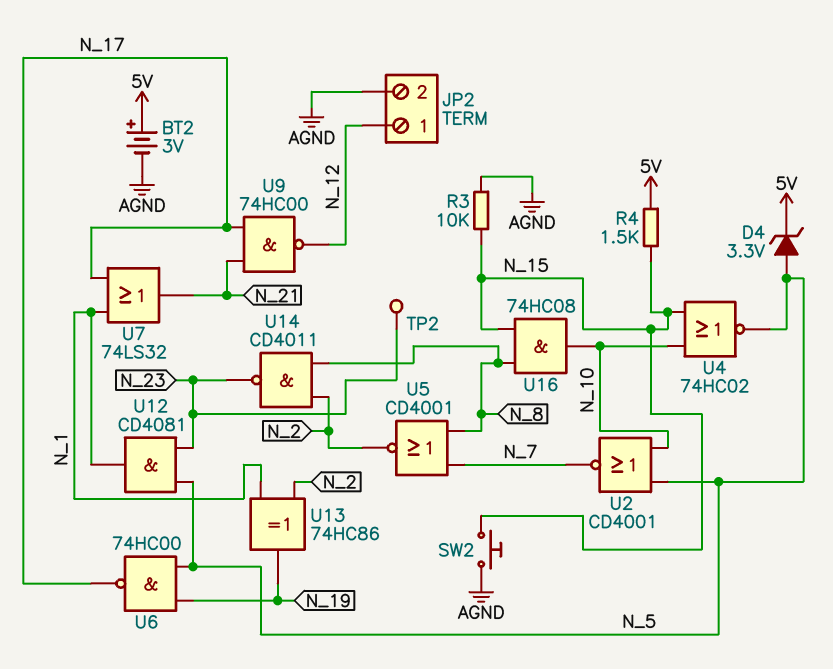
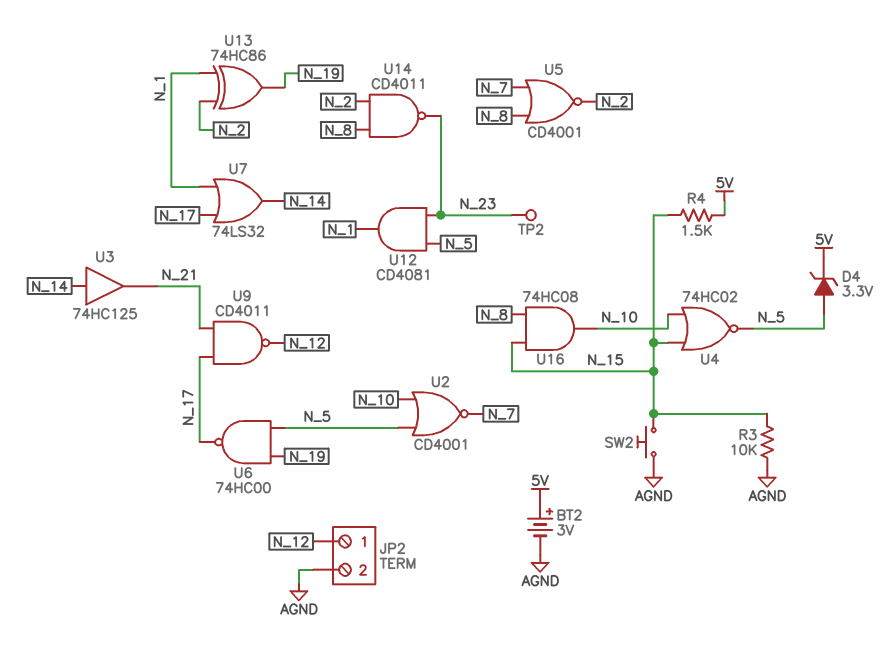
U3: none -> buffer 74HC125 (in N_14, out N_21)
U7: OR 74LS32 (in N_1, in N_17, out N_21) -> OR 74LS32 (in N_1, in N_17, out N_14)
U9: NAND 74HC00 (in N_17, in N_21, out N_12) -> NAND CD4011 (in N_17, in N_21, out N_12)

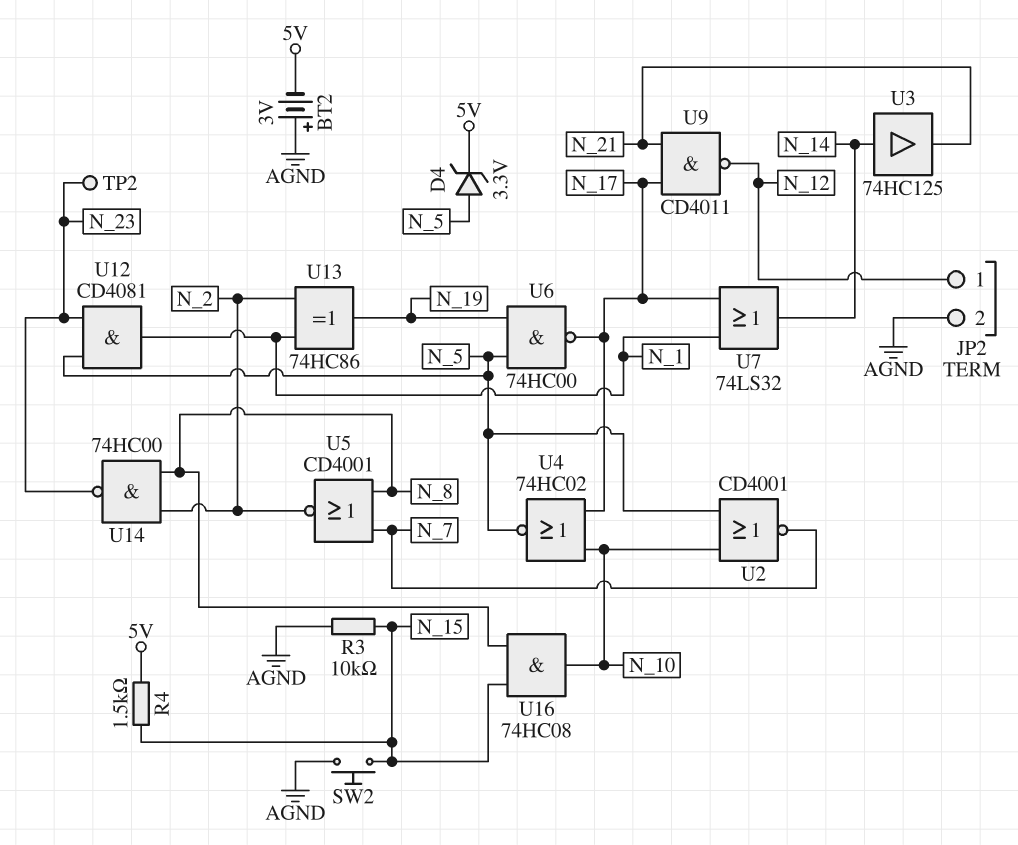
BT2: 3V (plus 5V, minus AGND) -> 3V (plus AGND, minus 5V)
U4: NOR 74HC02 (in N_10, in N_15, out N_5) -> NOR 74HC02 (in N_10, in N_17, out N_5)
U14: NAND CD4011 (in N_2, in N_8, out N_23) -> NAND 74HC00 (in N_2, in N_8, out N_23)

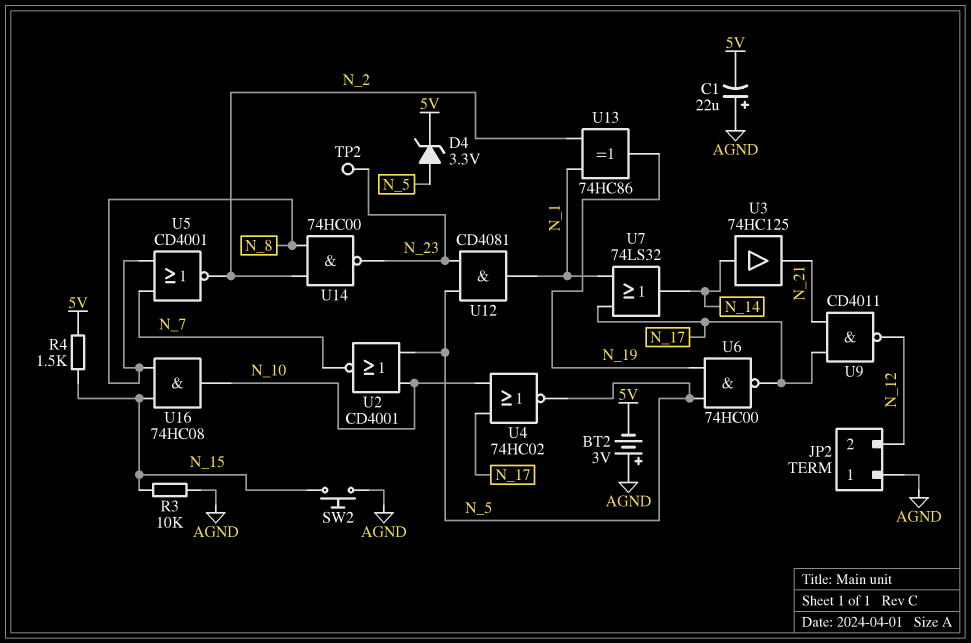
C1: none -> 22uF (plus AGND, minus 5V)
JP2 pin 1: N_12 -> AGND
JP2 pin 2: AGND -> N_12

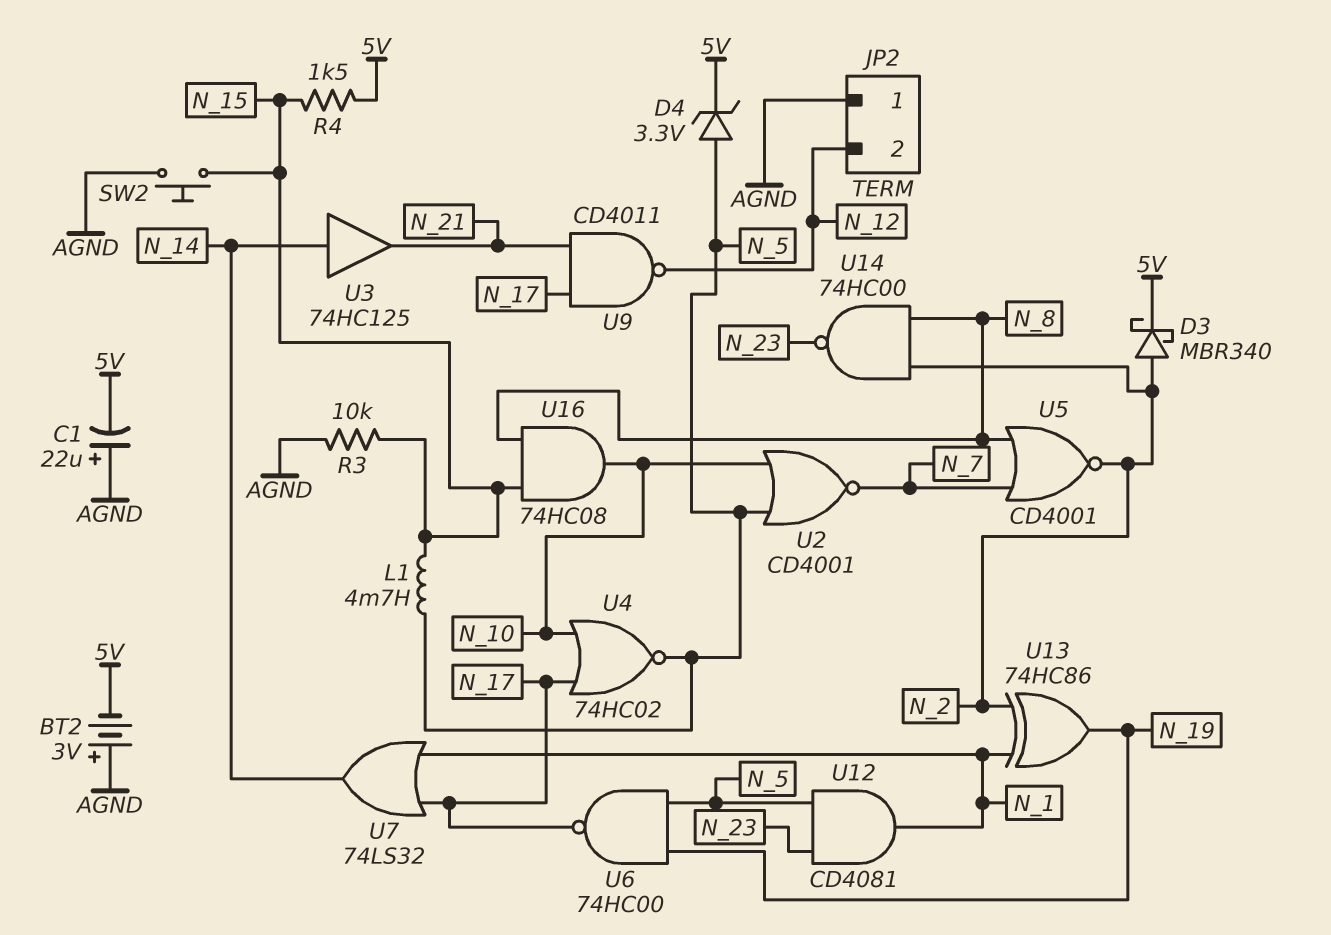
D3: none -> schottky MBR340 (A N_2, K 5V)
L1: none -> 4.7mH (N_5, N_15)
TP2: test point (N_23) -> none

